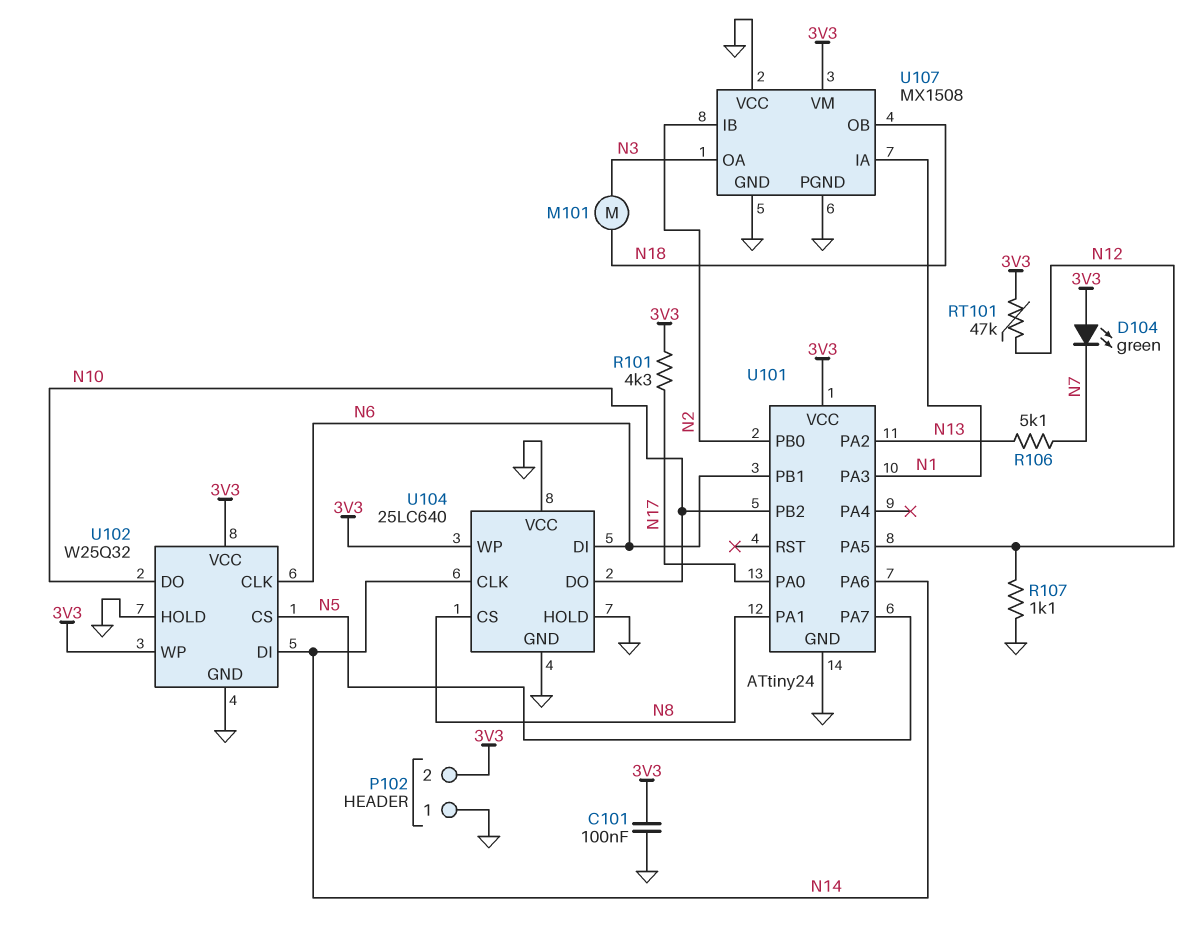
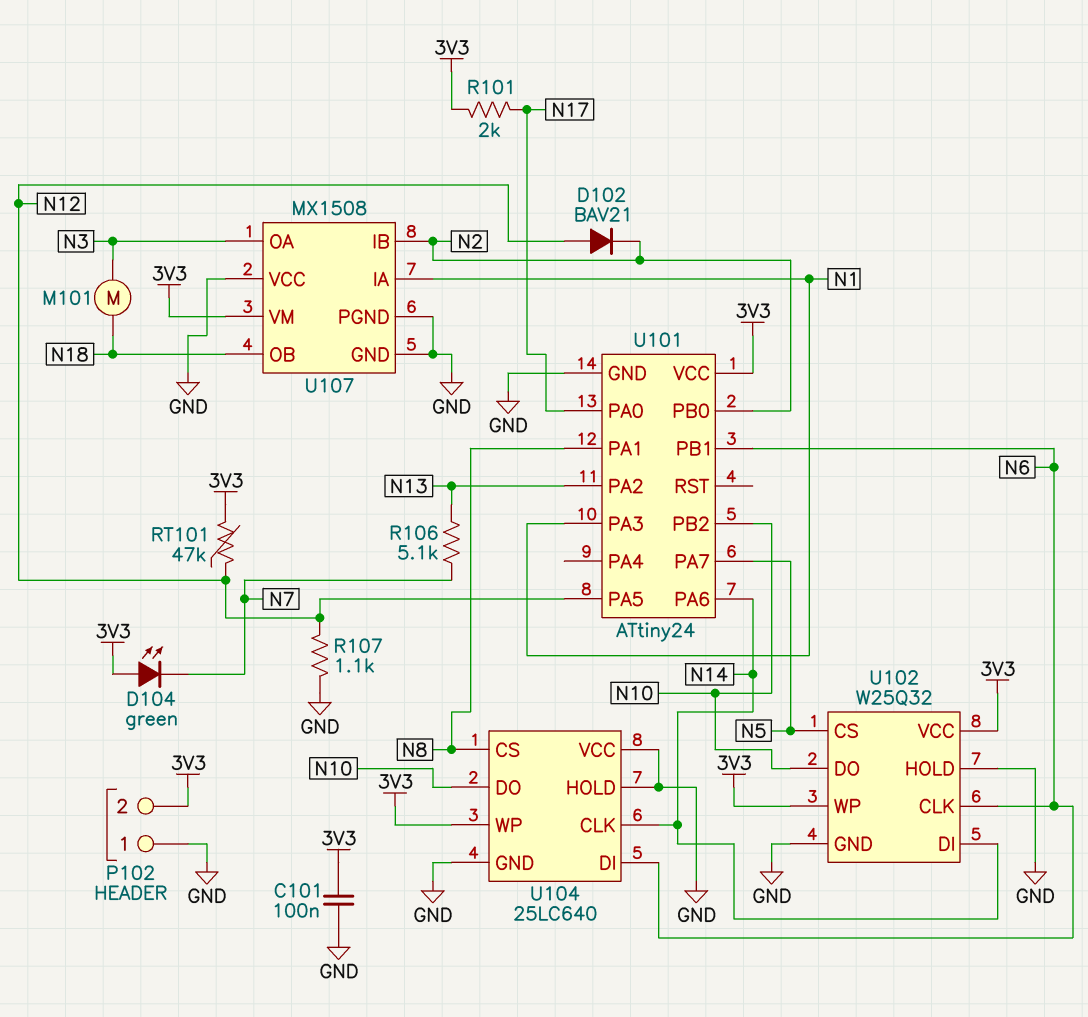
D102: none -> diode BAV21 (A N12, K N2)
R101: 4.3k (3V3, N17) -> 2k (3V3, N17)

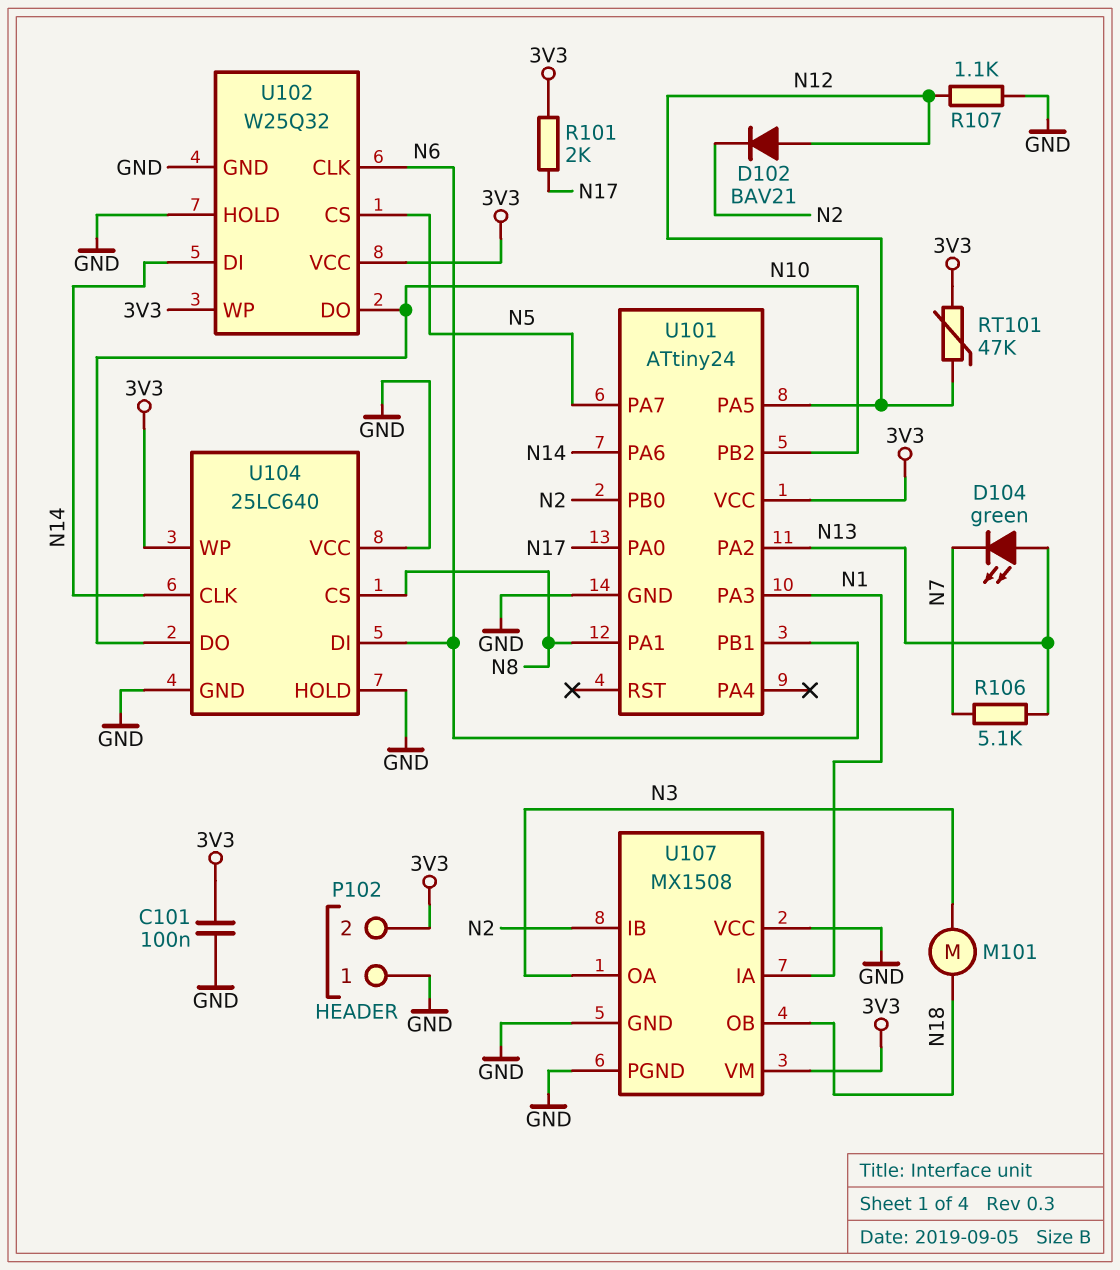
D104: LED green (A 3V3, K N7) -> LED green (A N13, K N7)

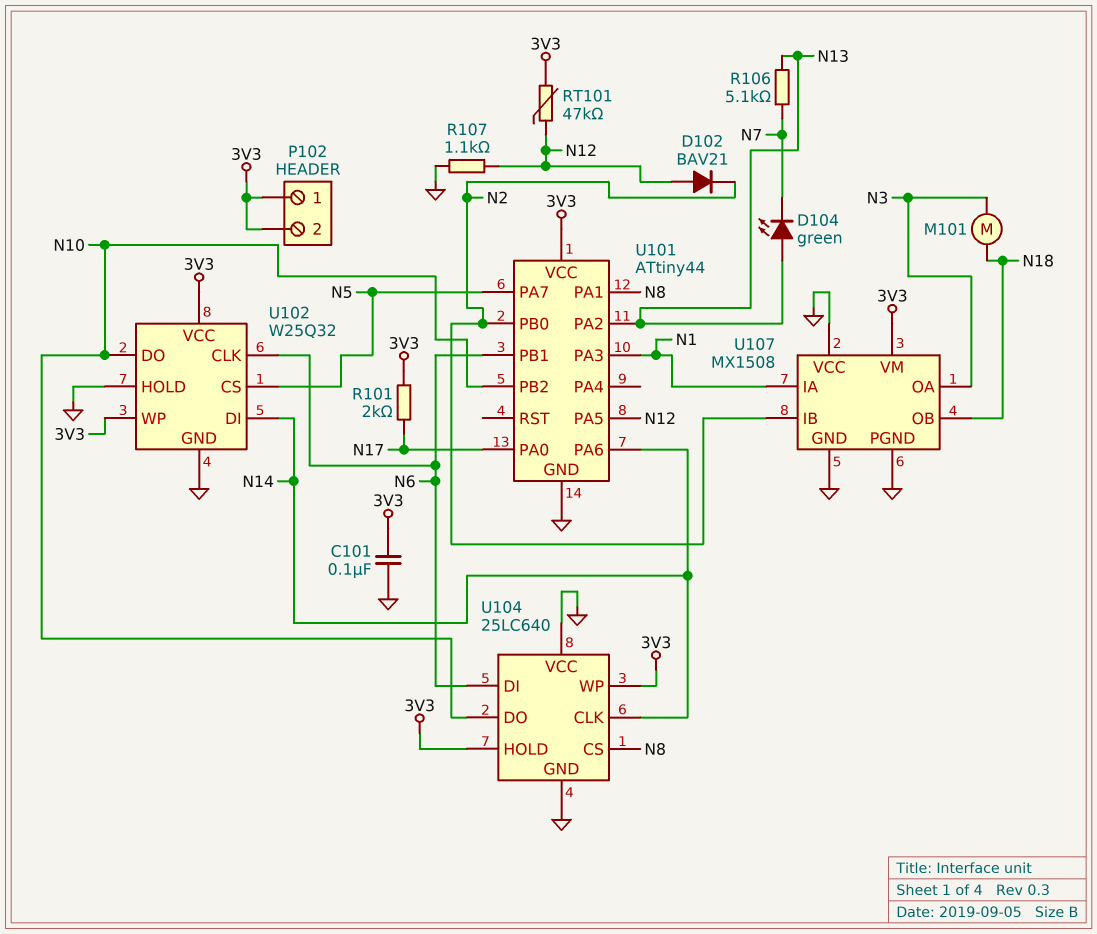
P102 pin 1: GND -> 3V3
U101: ATtiny24 -> ATtiny44
U104 pin HOLD: GND -> 3V3

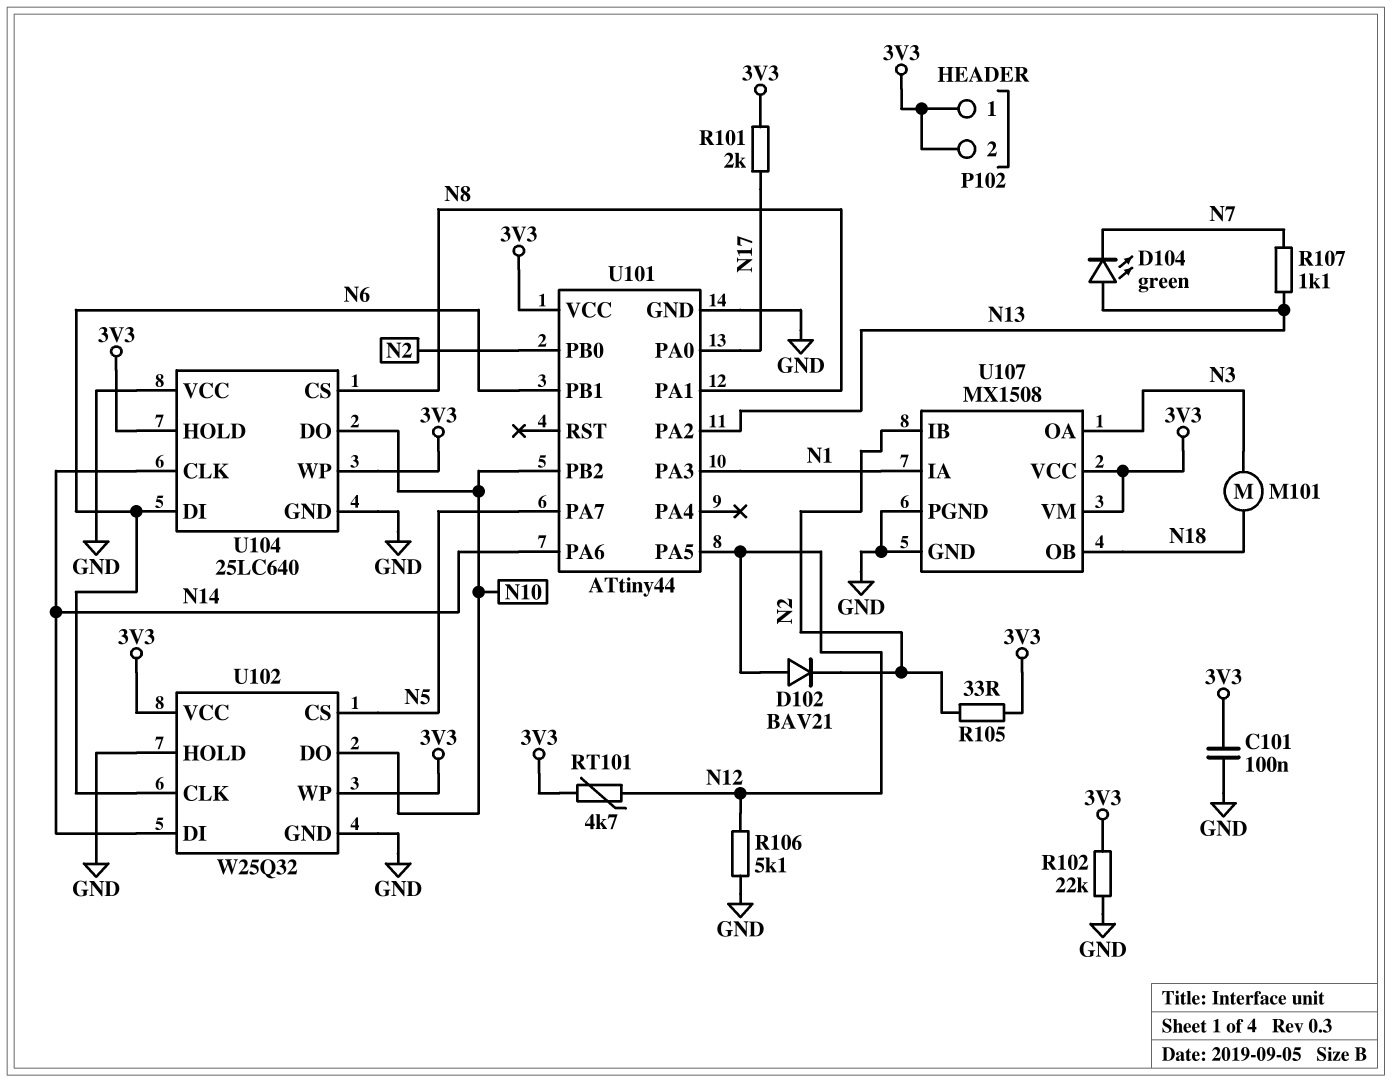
R102: none -> 22k (3V3, GND)
R105: none -> 33 (3V3, N2)
R106: 5.1k (N7, N13) -> 5.1k (GND, N12)
R107: 1.1k (GND, N12) -> 1.1k (N7, N13)
RT101: 47k (3V3, N12) -> 4.7k (3V3, N12)
U107 pin VCC: GND -> 3V3

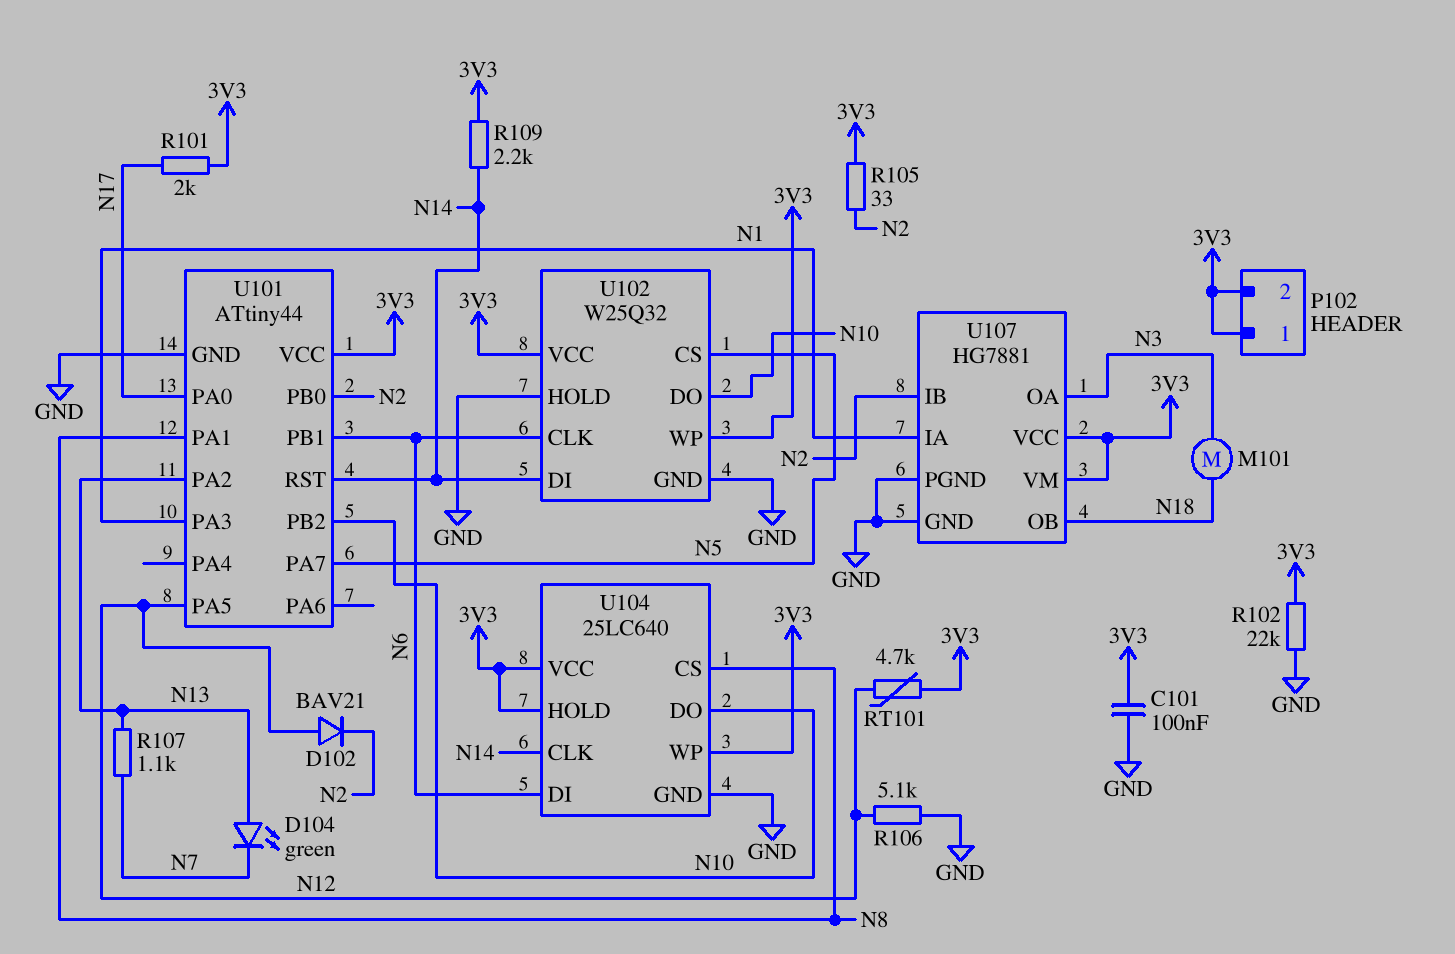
R109: none -> 2.2k (3V3, N14)
U101 pin PA6: N14 -> none
U101 pin RST: none -> N14
U104 pin VCC: GND -> 3V3
U107: MX1508 -> HG7881

